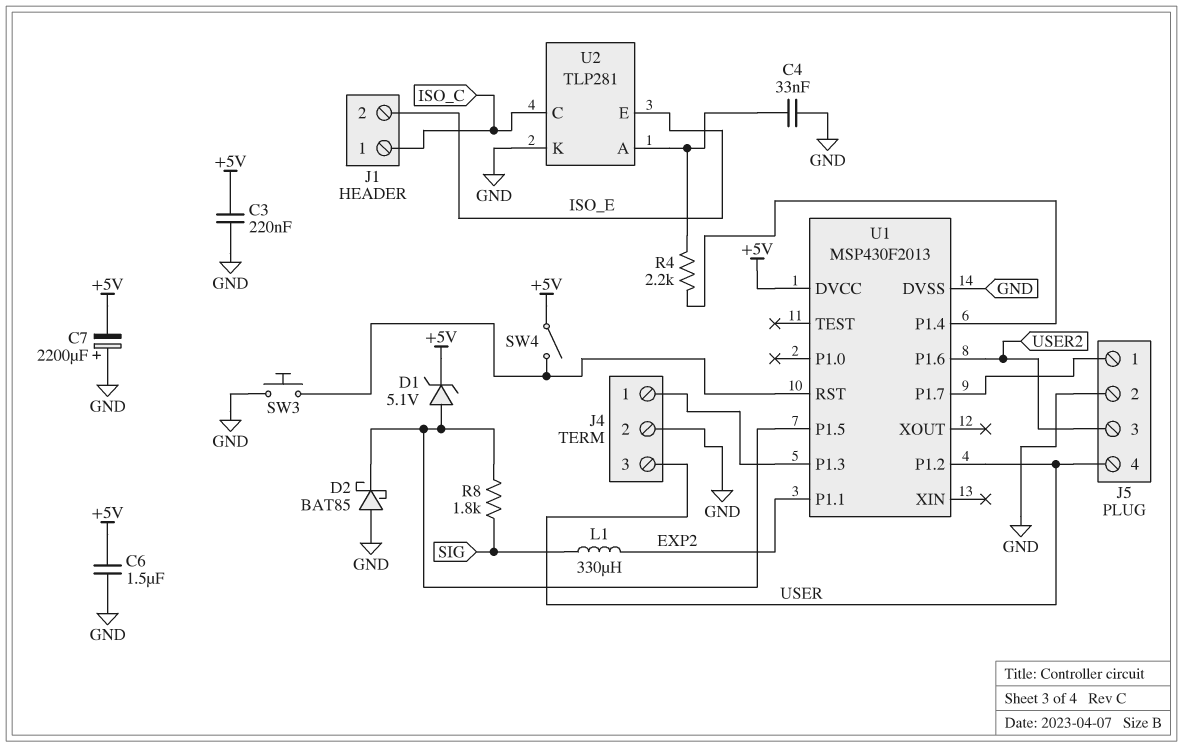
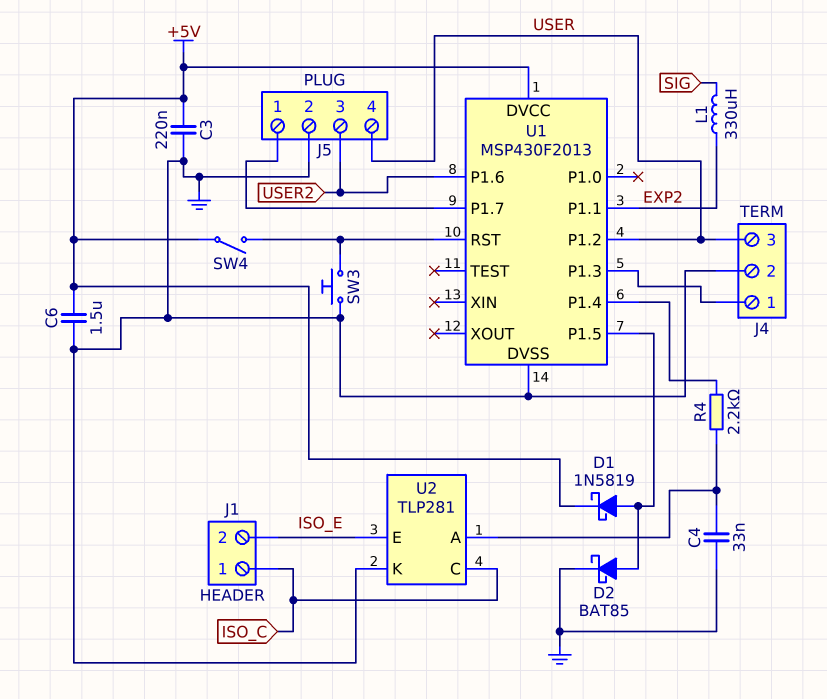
C7: 2200uF (plus GND, minus +5V) -> none
D1: zener 5.1V (A U1/P1.5, K +5V) -> schottky 1N5819 (A U1/P1.5, K +5V)
D2: schottky BAT85 (A GND, K U1/P1.5) -> schottky BAT85 (A U1/P1.5, K GND)
R8: 1.8k (SIG, U1/P1.5) -> none

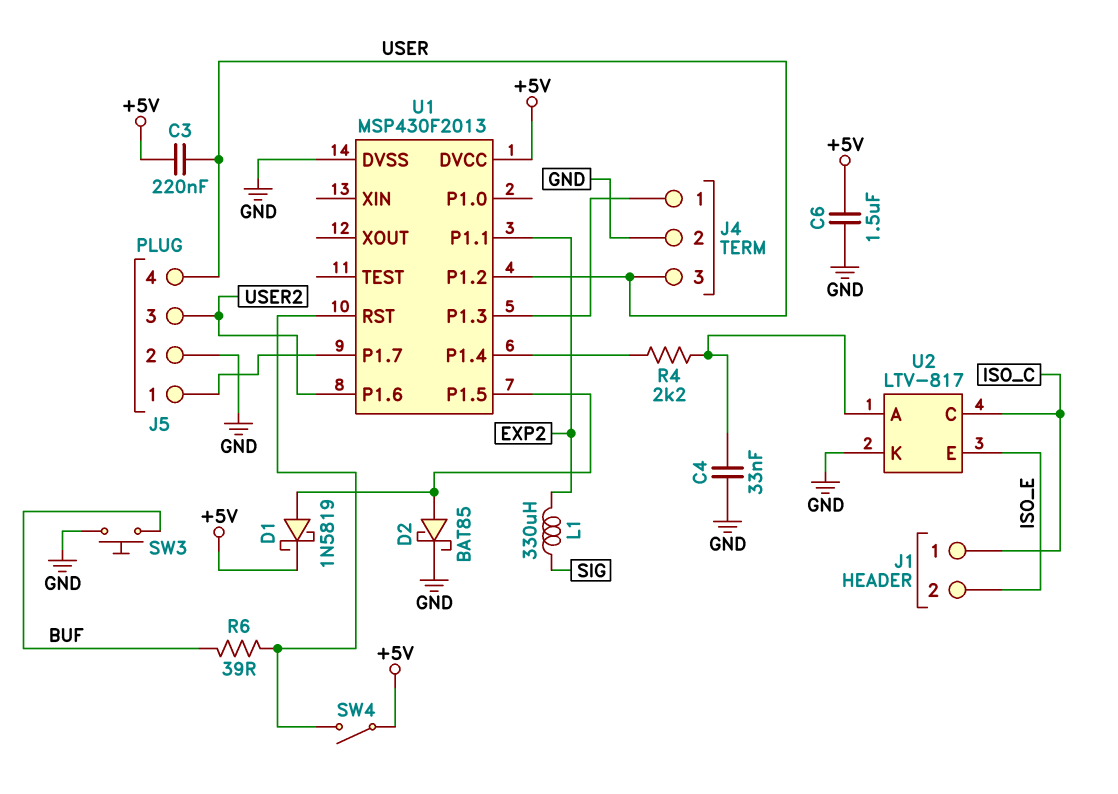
C3: 220nF (+5V, GND) -> 220nF (+5V, USER)
R6: none -> 39 (BUF, U1/RST)
SW3: button (GND, U1/RST) -> button (BUF, GND)
U2: TLP281 -> LTV-817

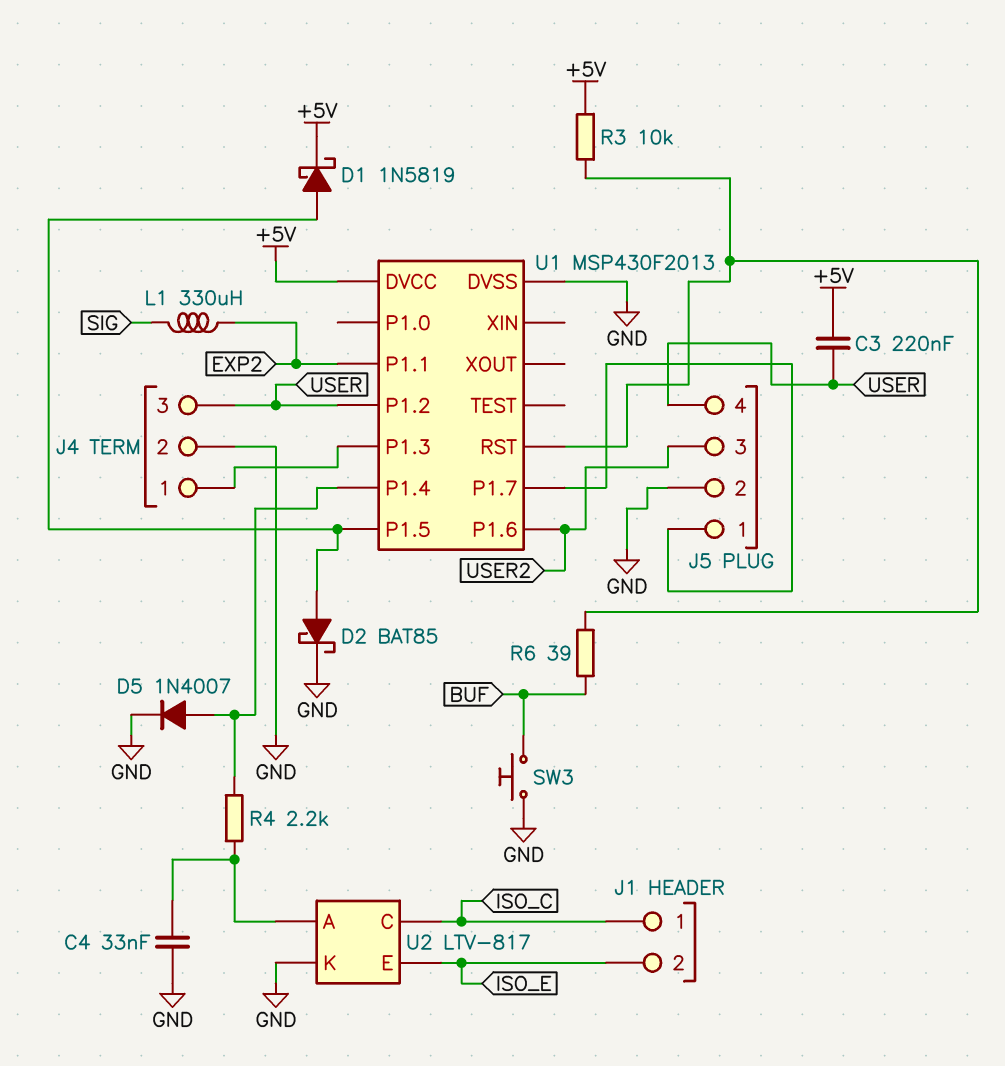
C6: 1.5uF (+5V, GND) -> none
D5: none -> diode 1N4007 (A U1/P1.4, K GND)
R3: none -> 10k (+5V, U1/RST)
SW4: switch (+5V, U1/RST) -> none

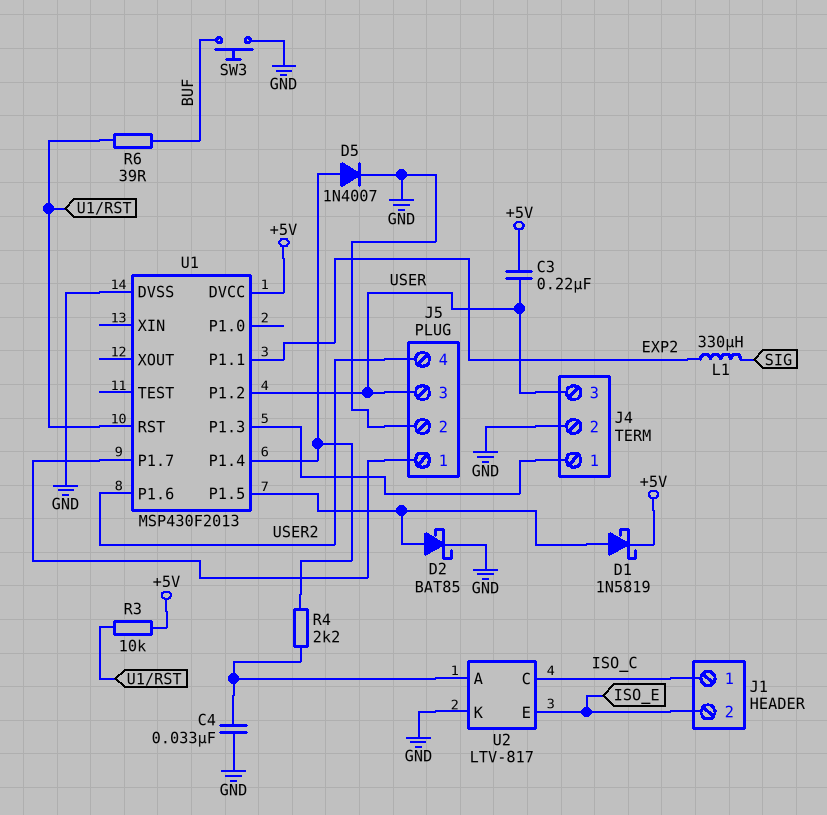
J5 pin 3: USER2 -> USER
J5 pin 4: USER -> USER2

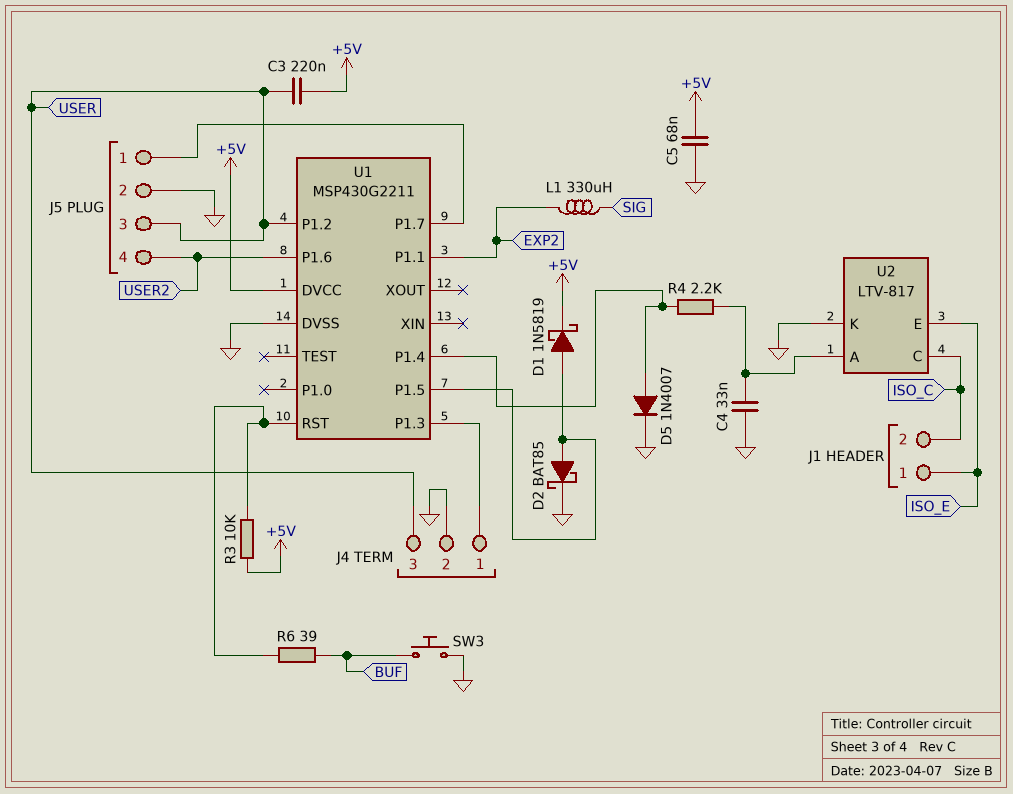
C5: none -> 68nF (+5V, GND)
J1 pin 1: ISO_C -> ISO_E
J1 pin 2: ISO_E -> ISO_C
U1: MSP430F2013 -> MSP430G2211

